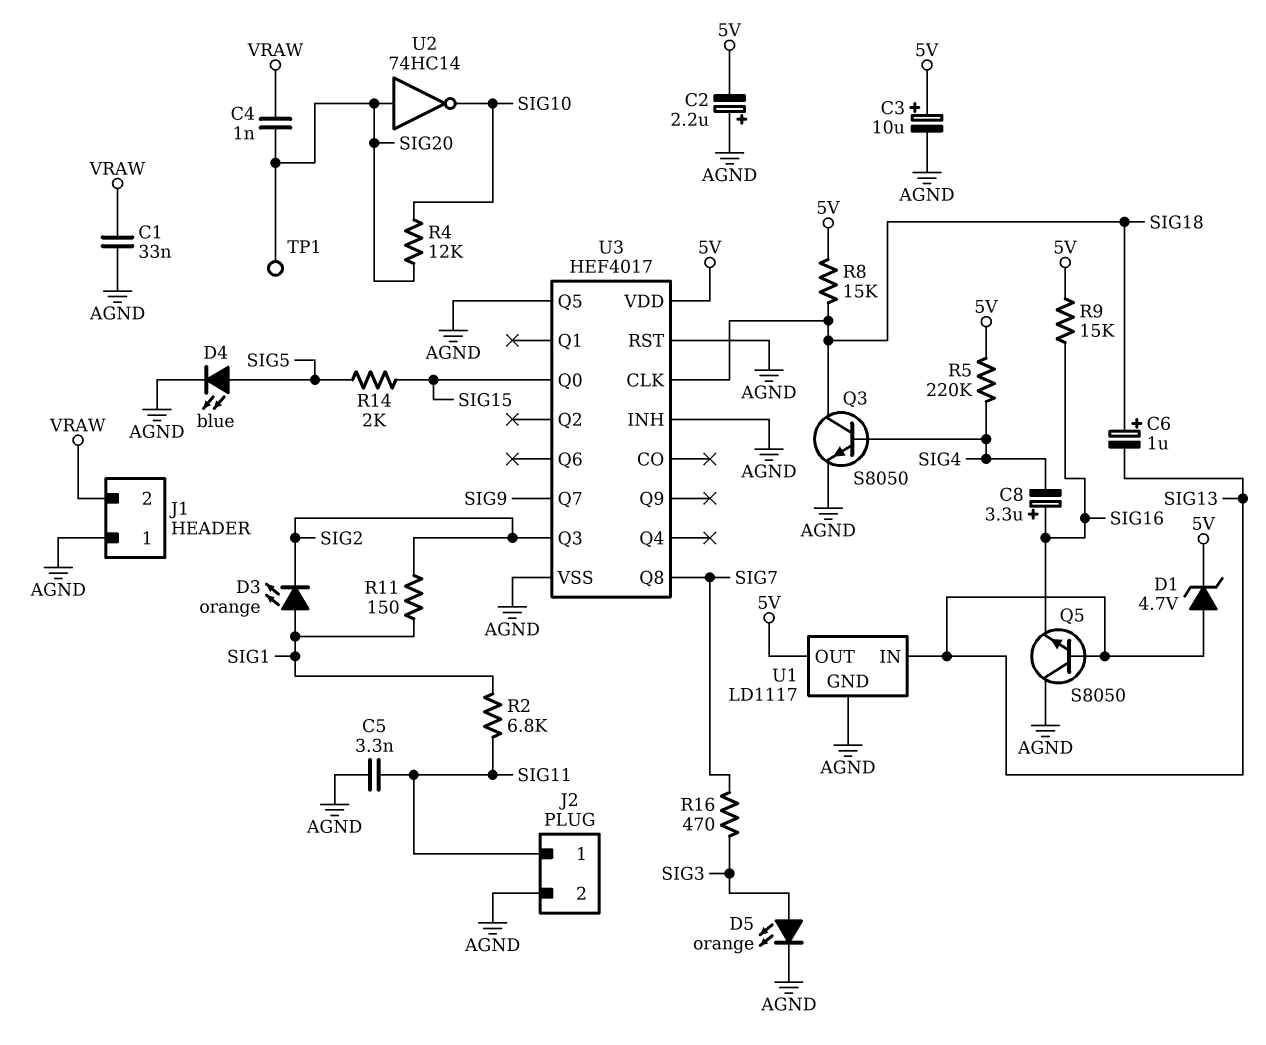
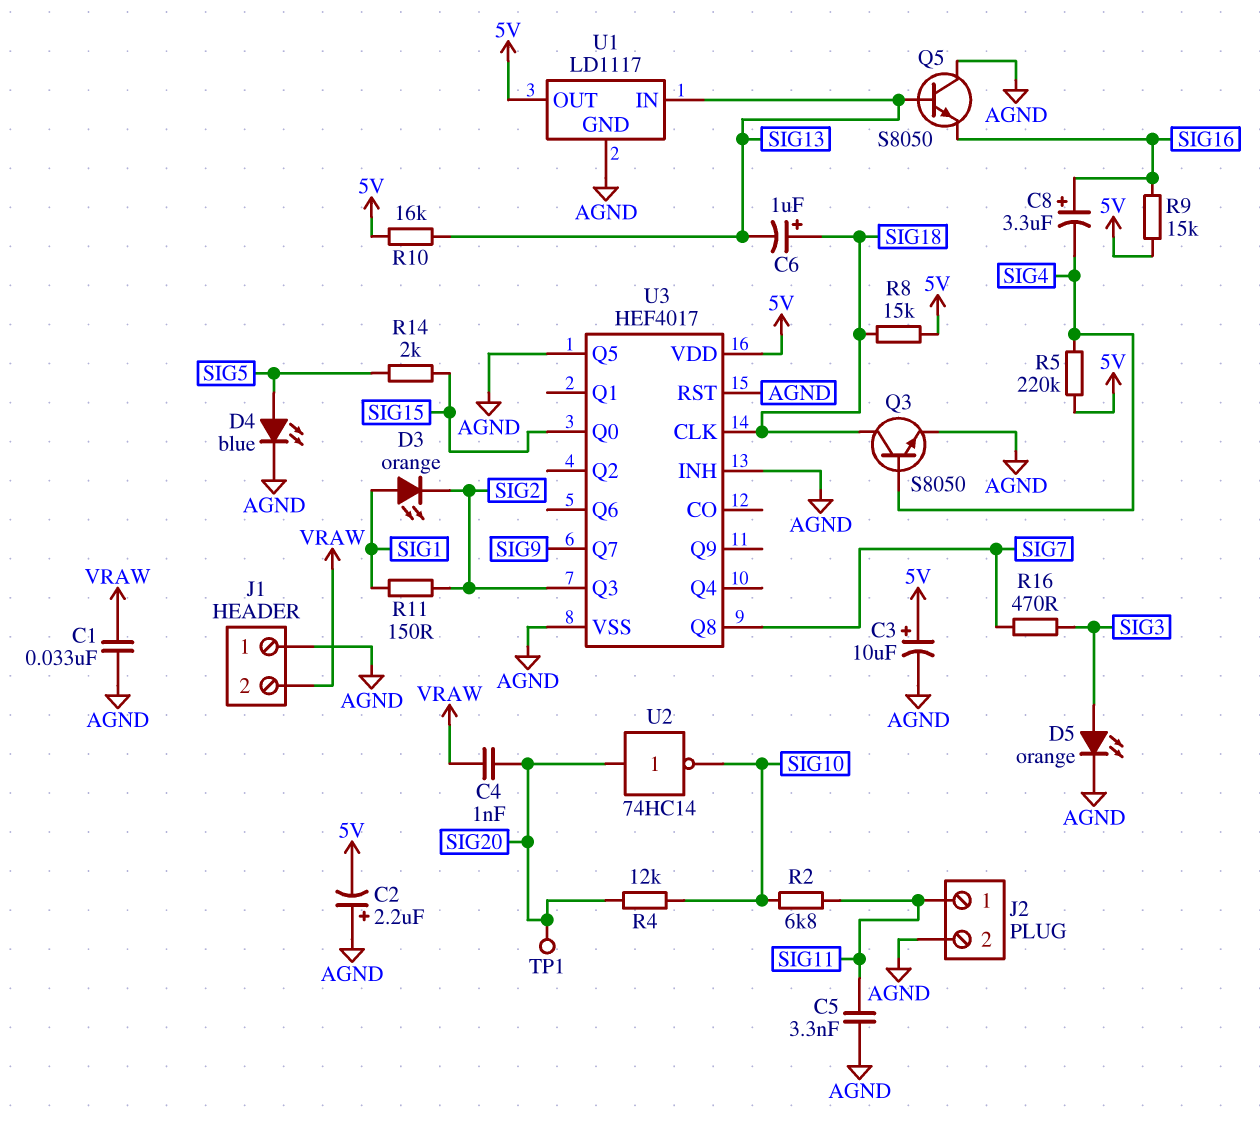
D1: zener 4.7V (A SIG13, K 5V) -> none
R2: 6.8k (SIG1, SIG11) -> 6.8k (SIG10, SIG11)
R10: none -> 16k (5V, SIG13)

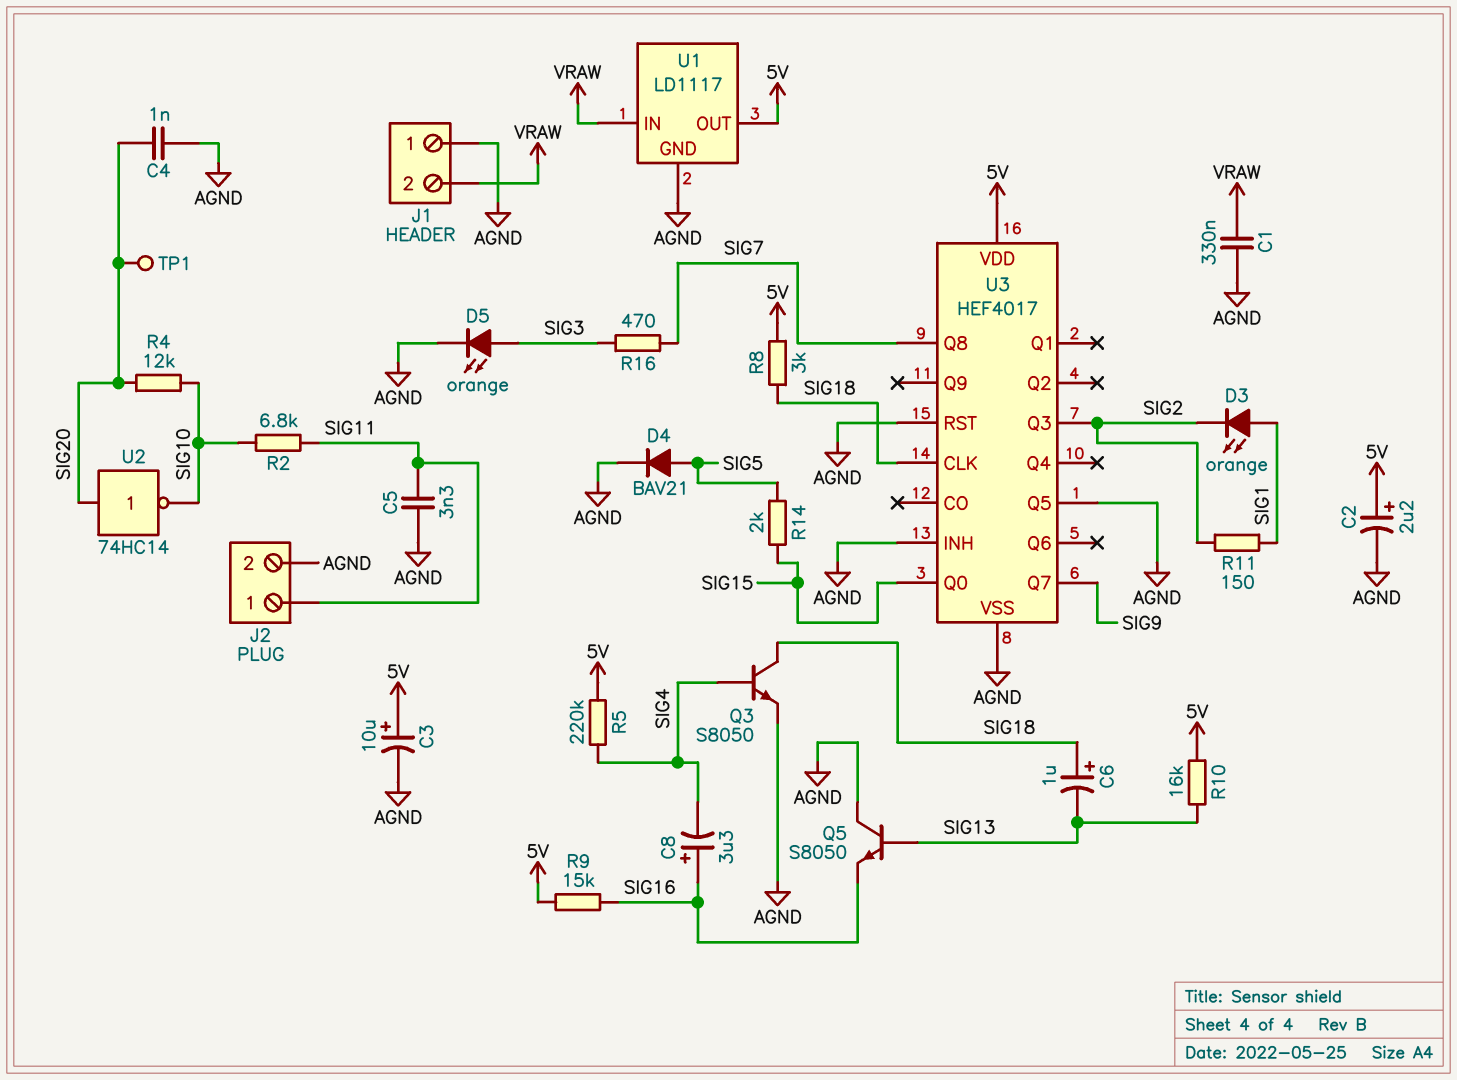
C1: 33nF (AGND, VRAW) -> 330nF (AGND, VRAW)
C2: 2.2uF (plus AGND, minus 5V) -> 2.2uF (plus 5V, minus AGND)
C4: 1nF (SIG20, VRAW) -> 1nF (AGND, SIG20)
D4: LED blue (A SIG5, K AGND) -> diode BAV21 (A SIG5, K AGND)
R8: 15k (5V, SIG18) -> 3k (5V, SIG18)
U1 pin IN: SIG13 -> VRAW

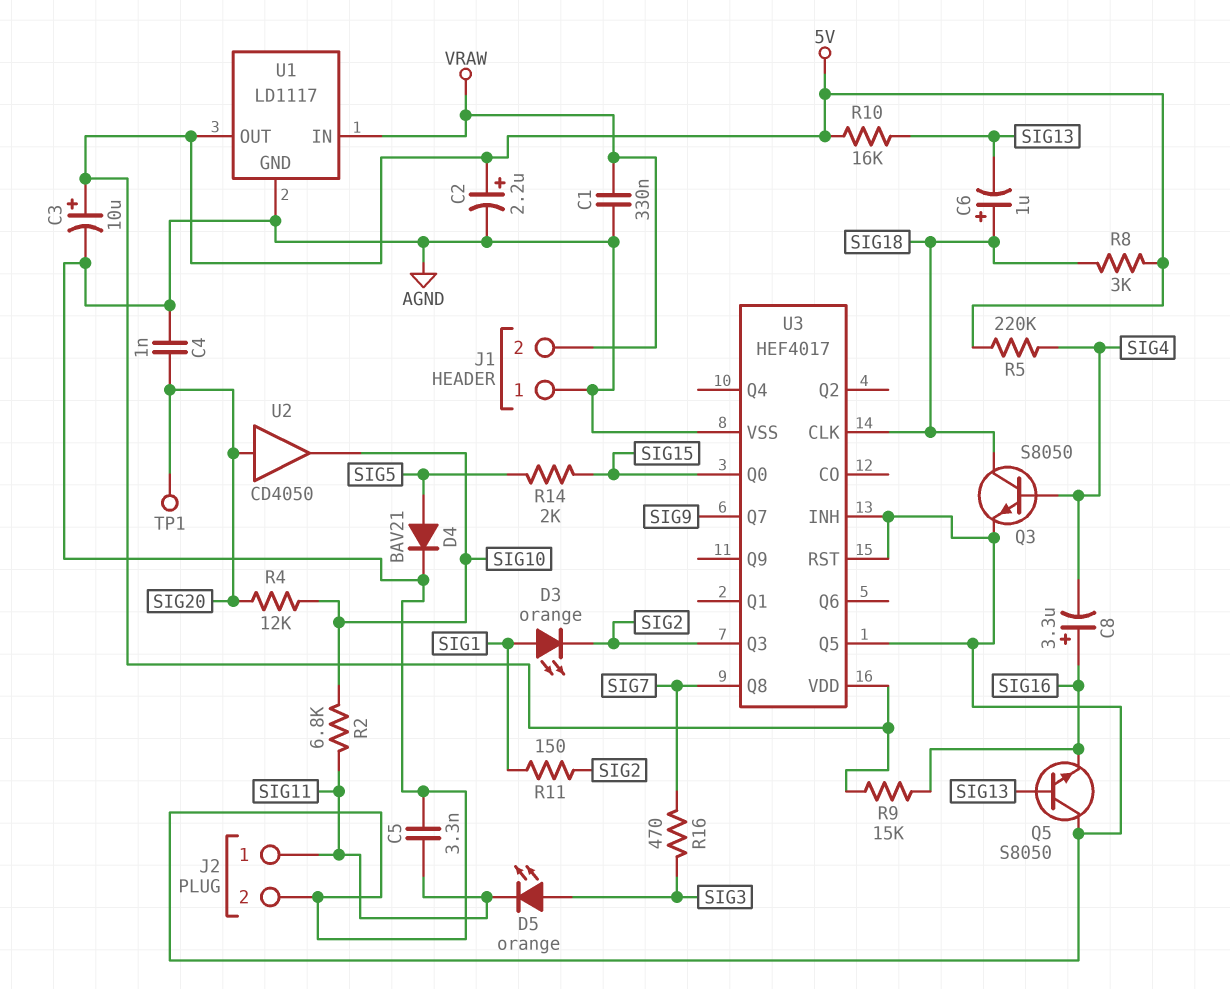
D5: LED orange (A SIG3, K AGND) -> LED orange (A SIG3, K SIG11)
U2: NOT 74HC14 (in SIG20, out SIG10) -> buffer CD4050 (in SIG20, out SIG10)

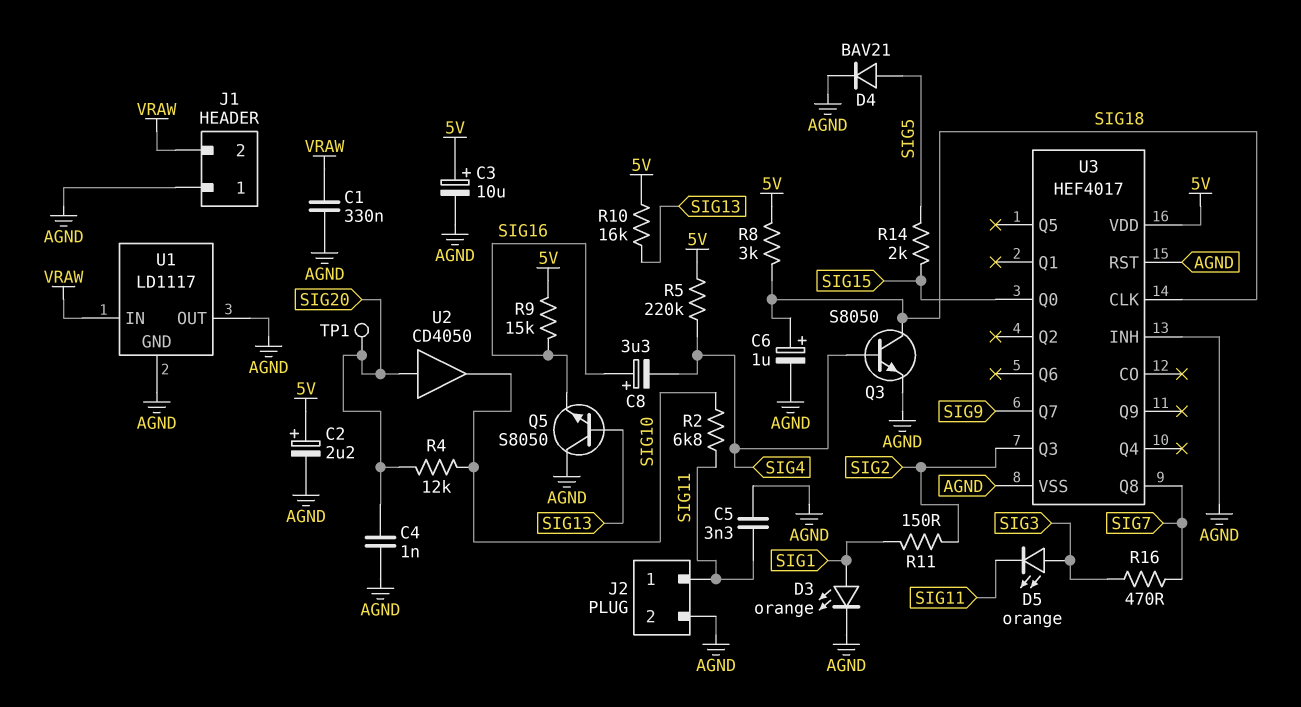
C6: 1uF (plus SIG18, minus SIG13) -> 1uF (plus SIG18, minus AGND)
D3: LED orange (A SIG1, K SIG2) -> LED orange (A SIG1, K AGND)
U1 pin OUT: 5V -> AGND
U3 pin Q5: AGND -> none

